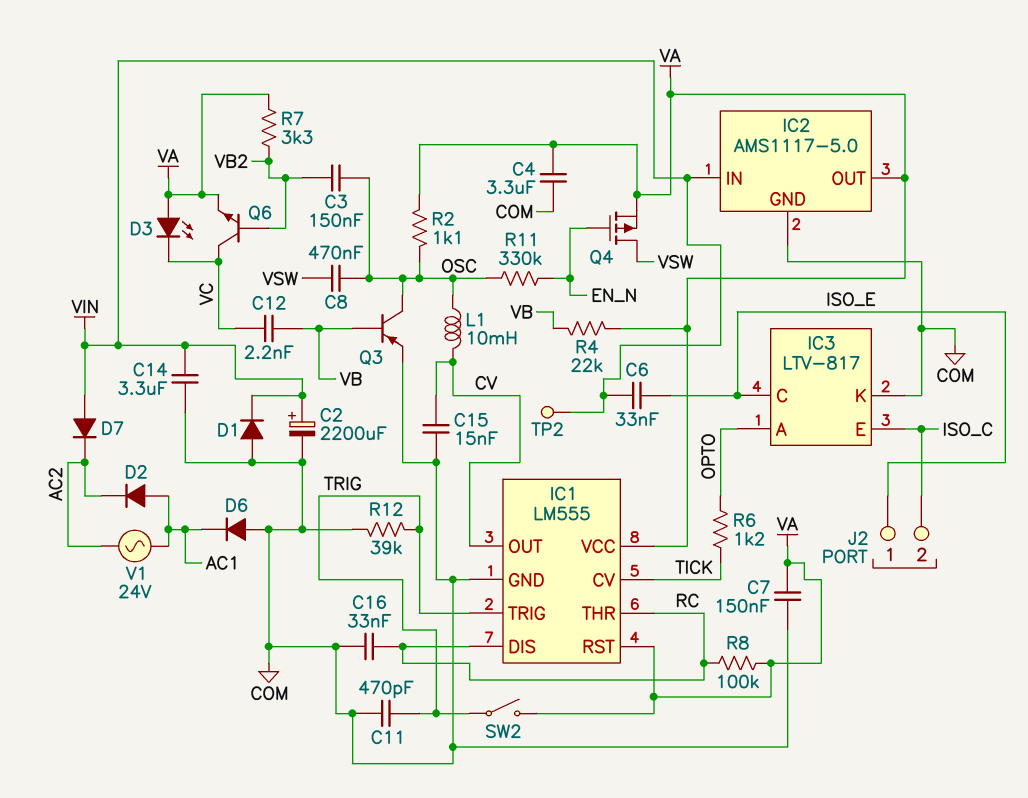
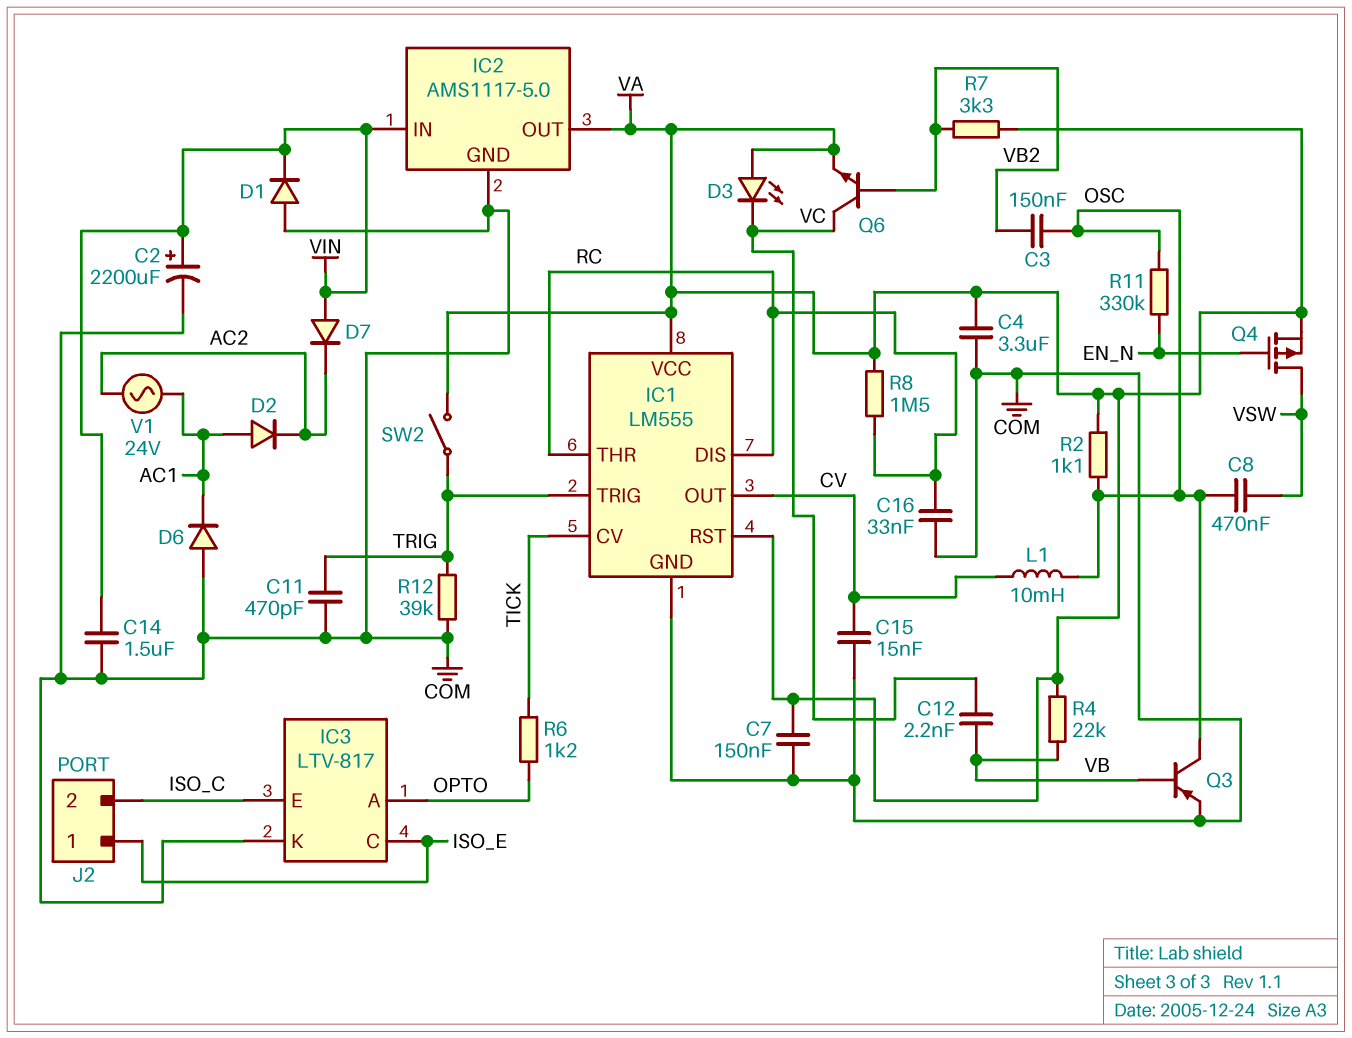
C6: 33nF (ISO_E, VIN) -> none
C14: 3.3uF (COM, VIN) -> 1.5uF (COM, VIN)
R8: 100k (RC, VA) -> 1.5M (RC, VA)
TP2: test point (VIN) -> none

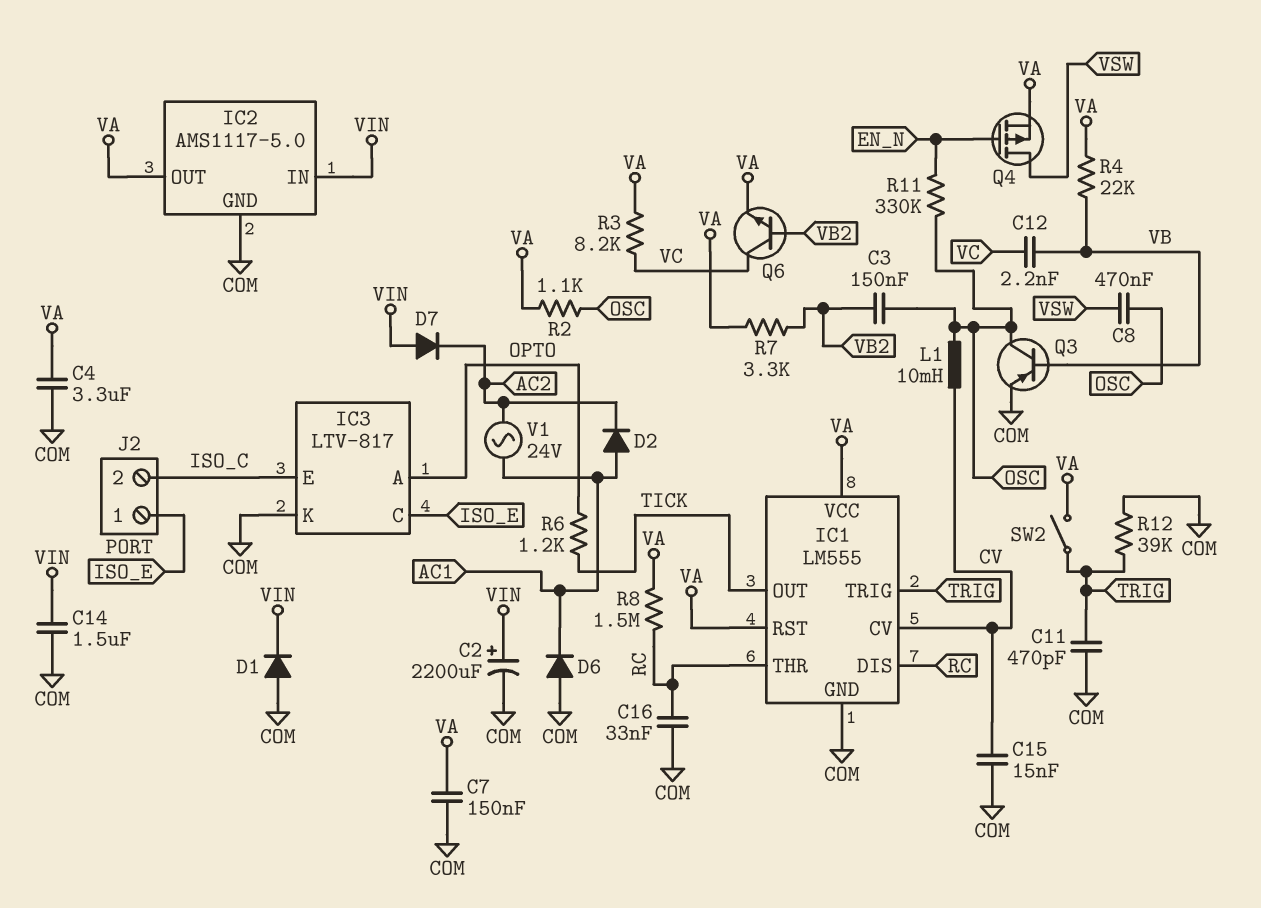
D3: LED (A VA, K VC) -> none
IC1 pin CV: TICK -> CV
IC1 pin OUT: CV -> TICK
R3: none -> 8.2k (VA, VC)

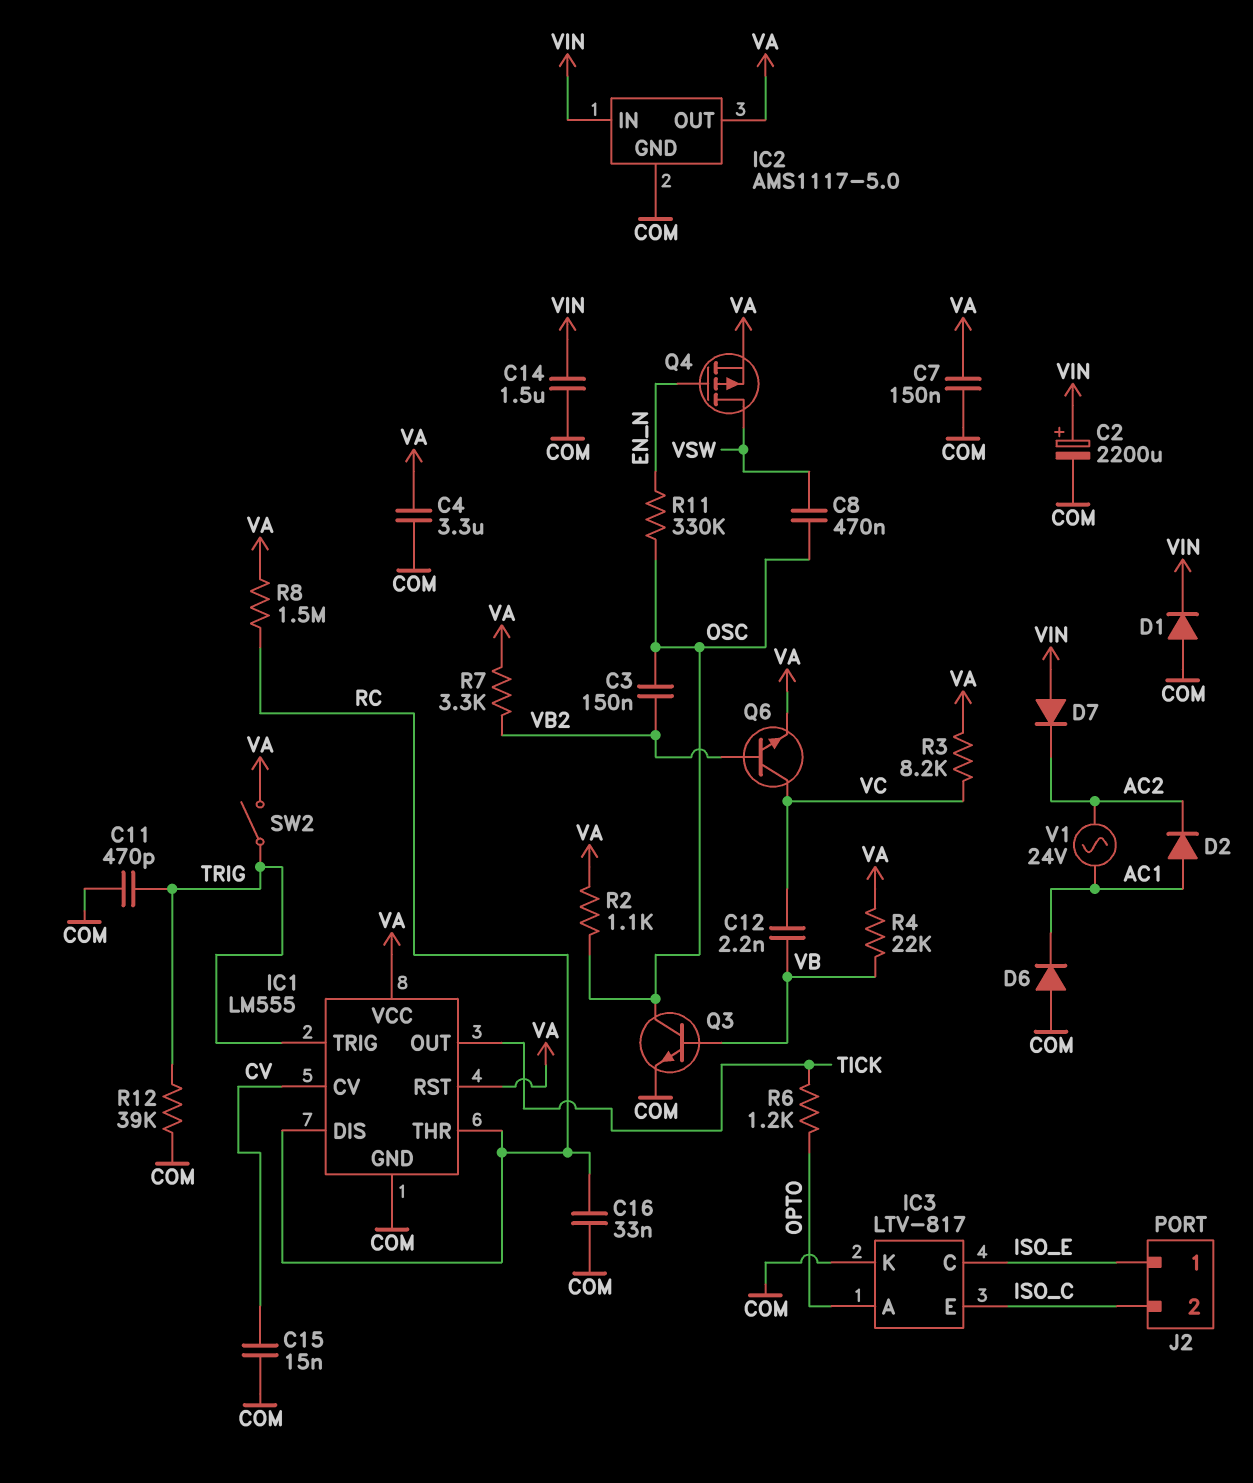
L1: 10mH (CV, OSC) -> none
Q3: PNP (B VB, C OSC, E COM) -> NPN (B VB, C OSC, E COM)

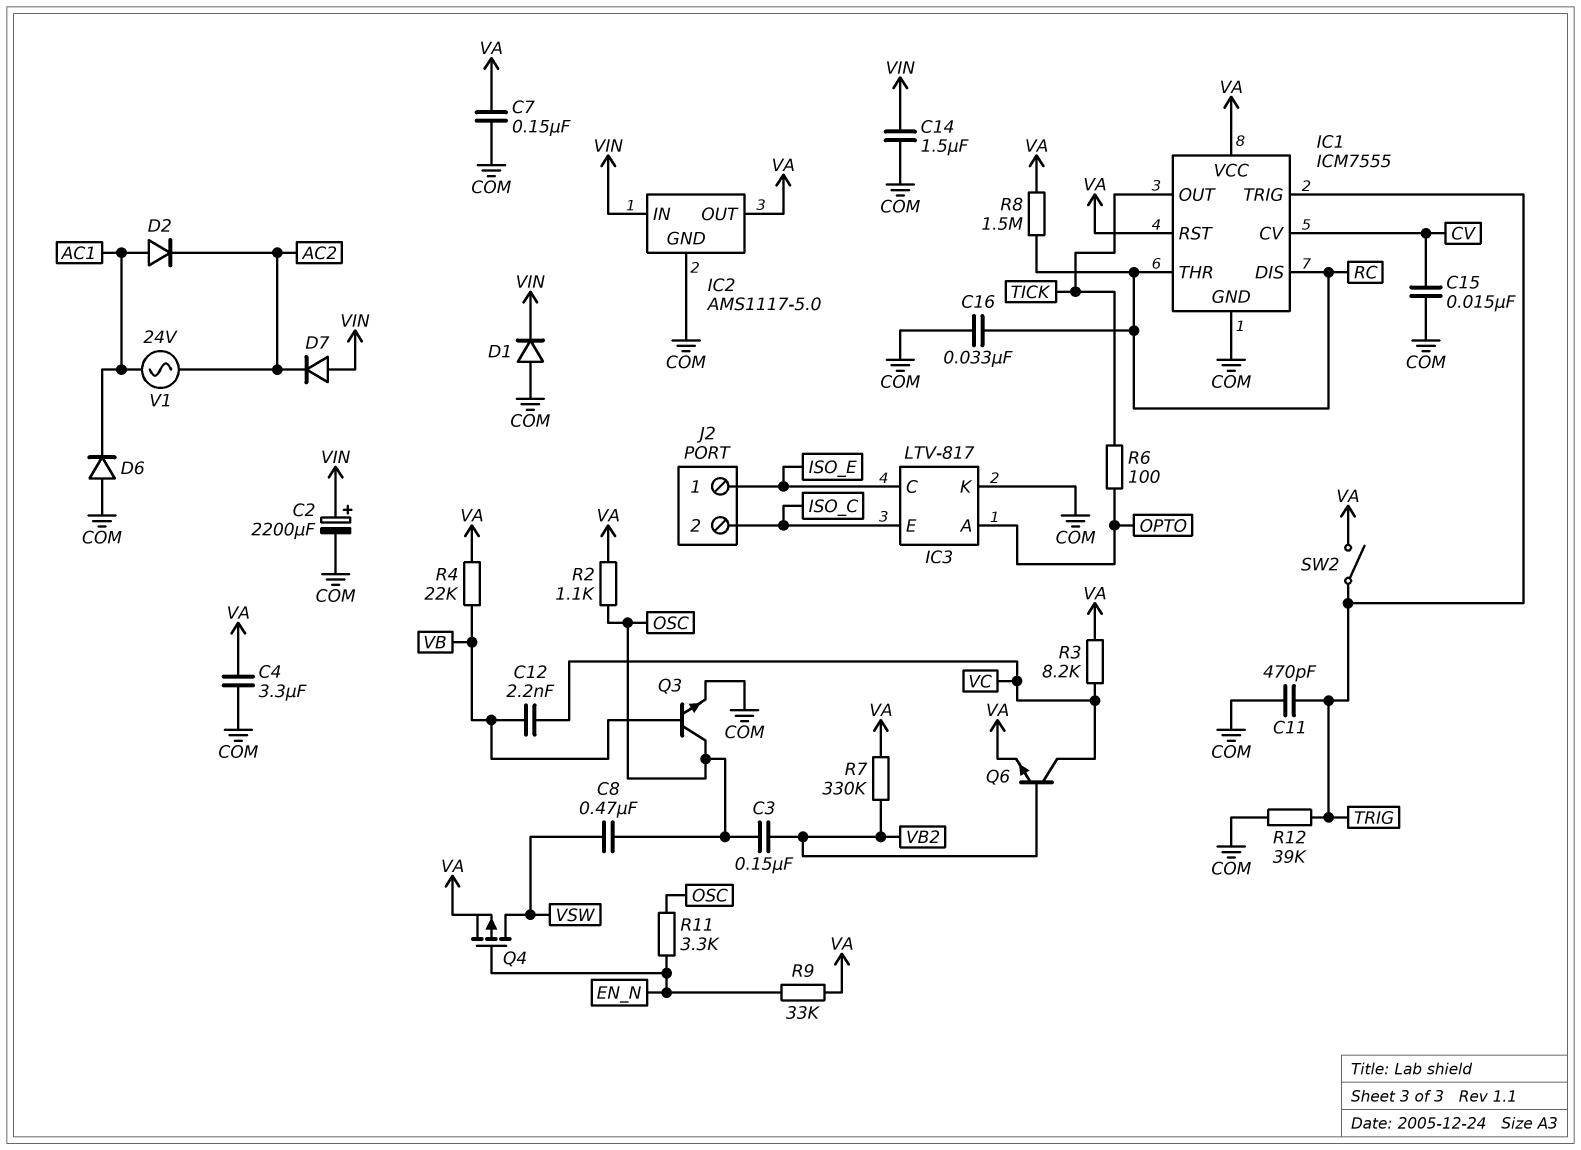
IC1: LM555 -> ICM7555
R6: 1.2k (OPTO, TICK) -> 100 (OPTO, TICK)
R7: 3.3k (VA, VB2) -> 330k (VA, VB2)
R9: none -> 33k (EN_N, VA)
R11: 330k (EN_N, OSC) -> 3.3k (EN_N, OSC)

